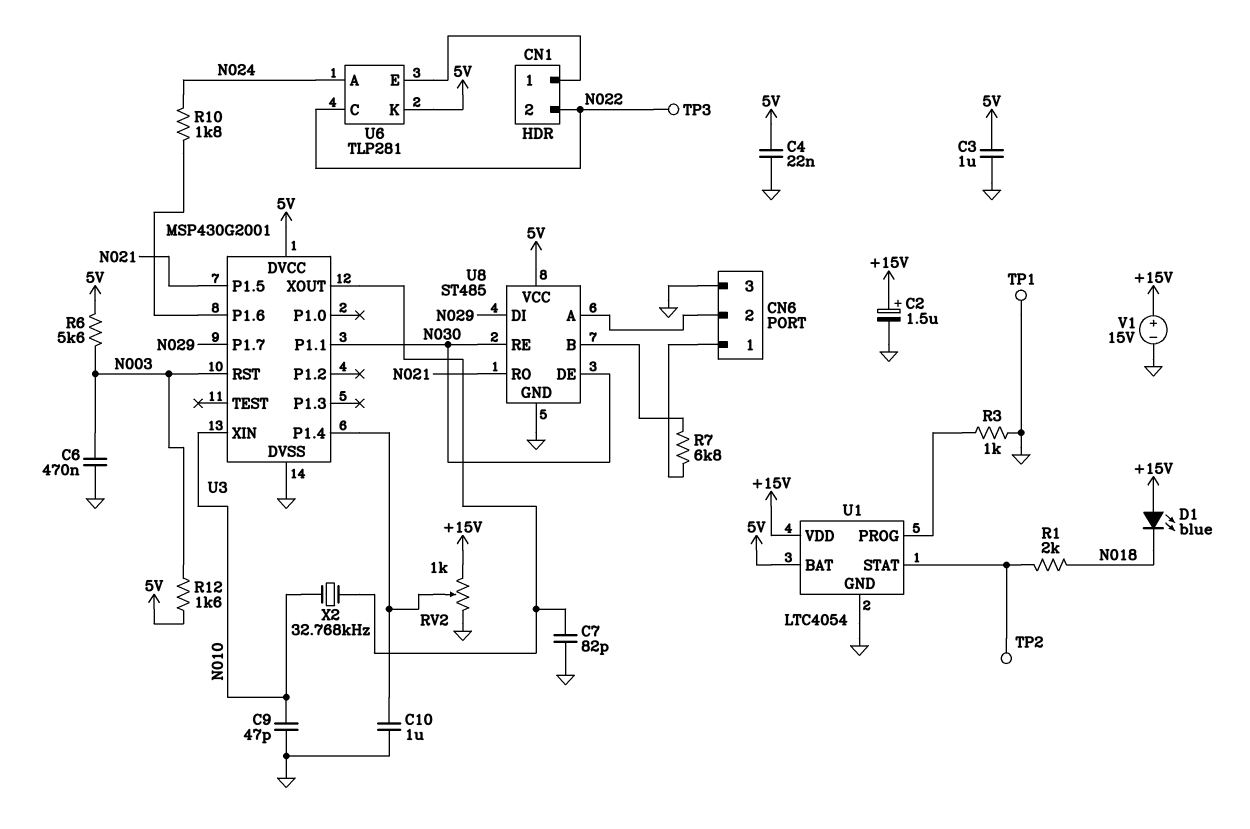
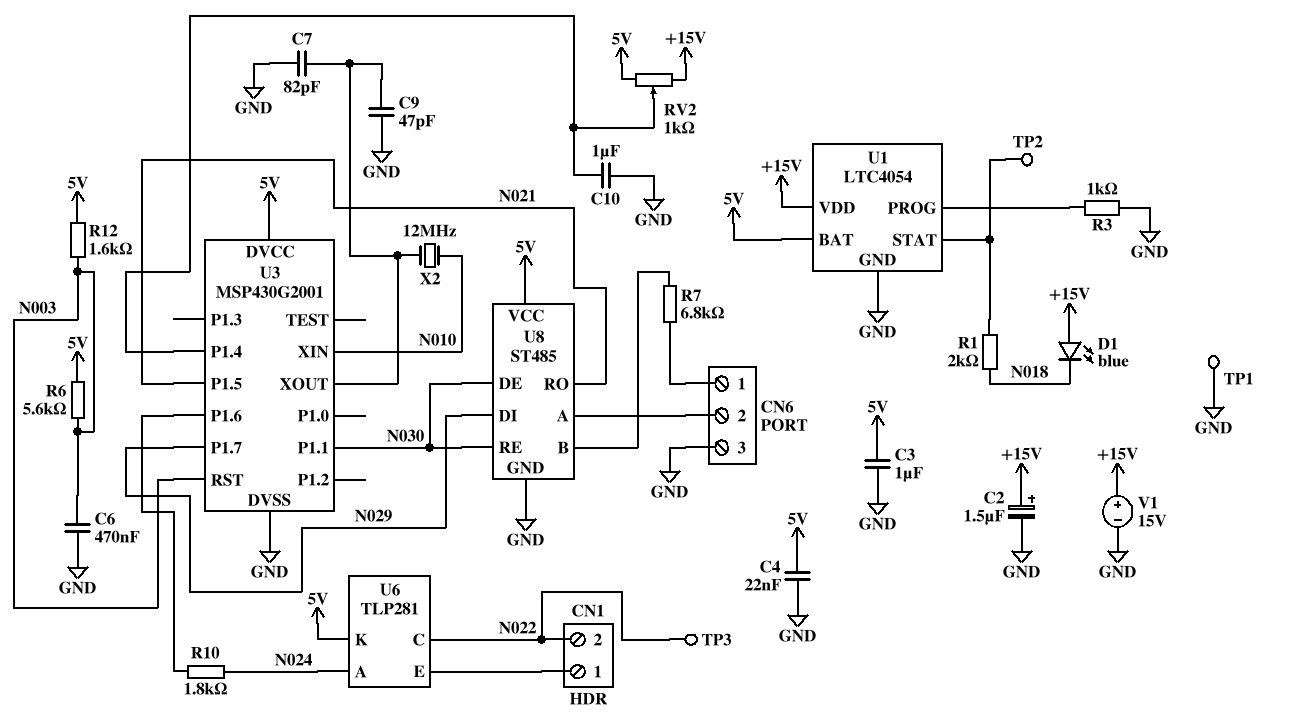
C9: 47pF (GND, N010) -> 47pF (GND, U3/XOUT)
RV2: 1k (+15V, GND, wiper U3/P1.4) -> 1k (+15V, 5V, wiper U3/P1.4)
X2: 32.768kHz (N010, U3/XOUT) -> 12MHz (N010, U3/XOUT)

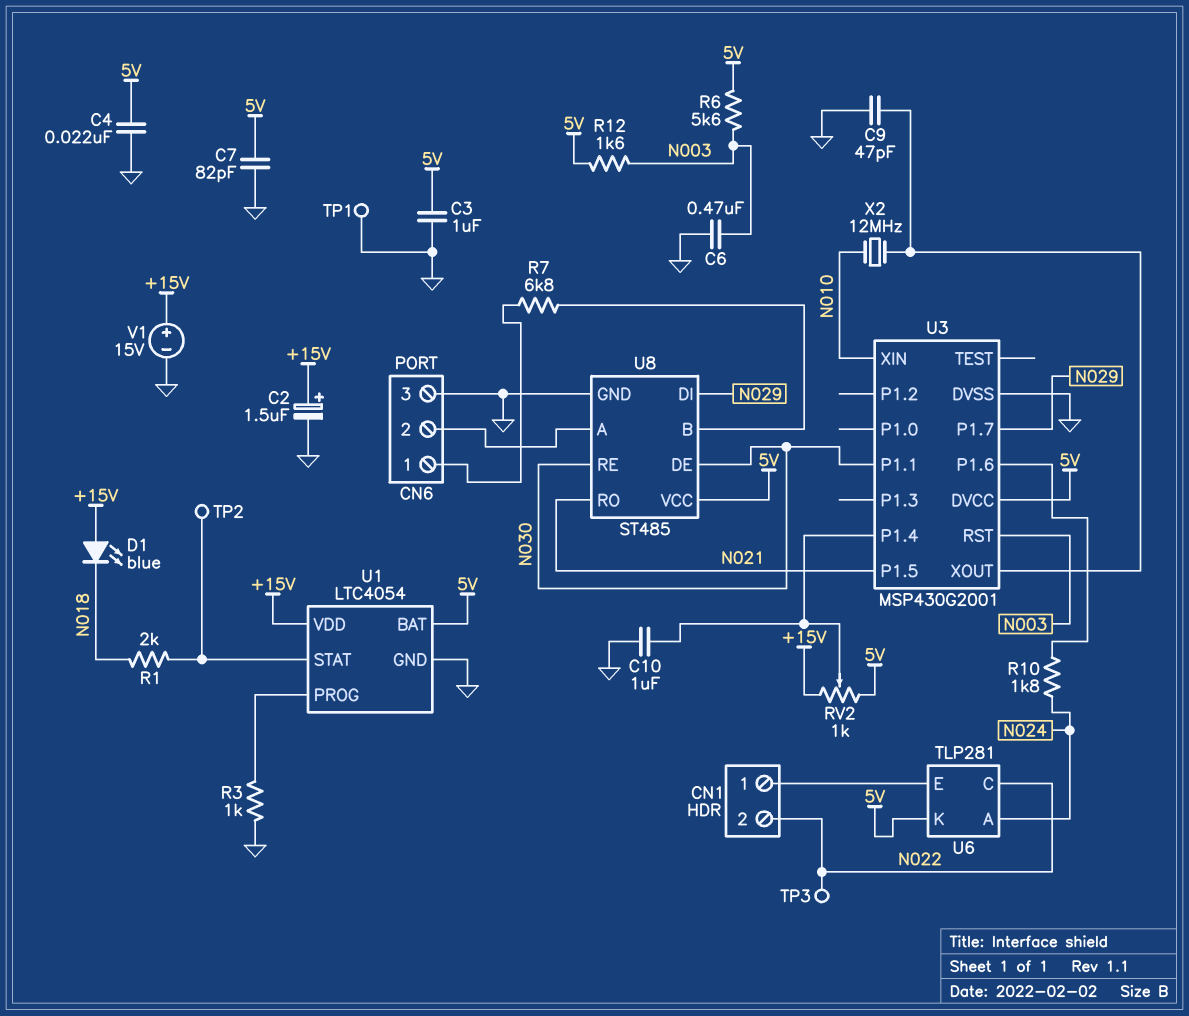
C7: 82pF (GND, U3/XOUT) -> 82pF (5V, GND)

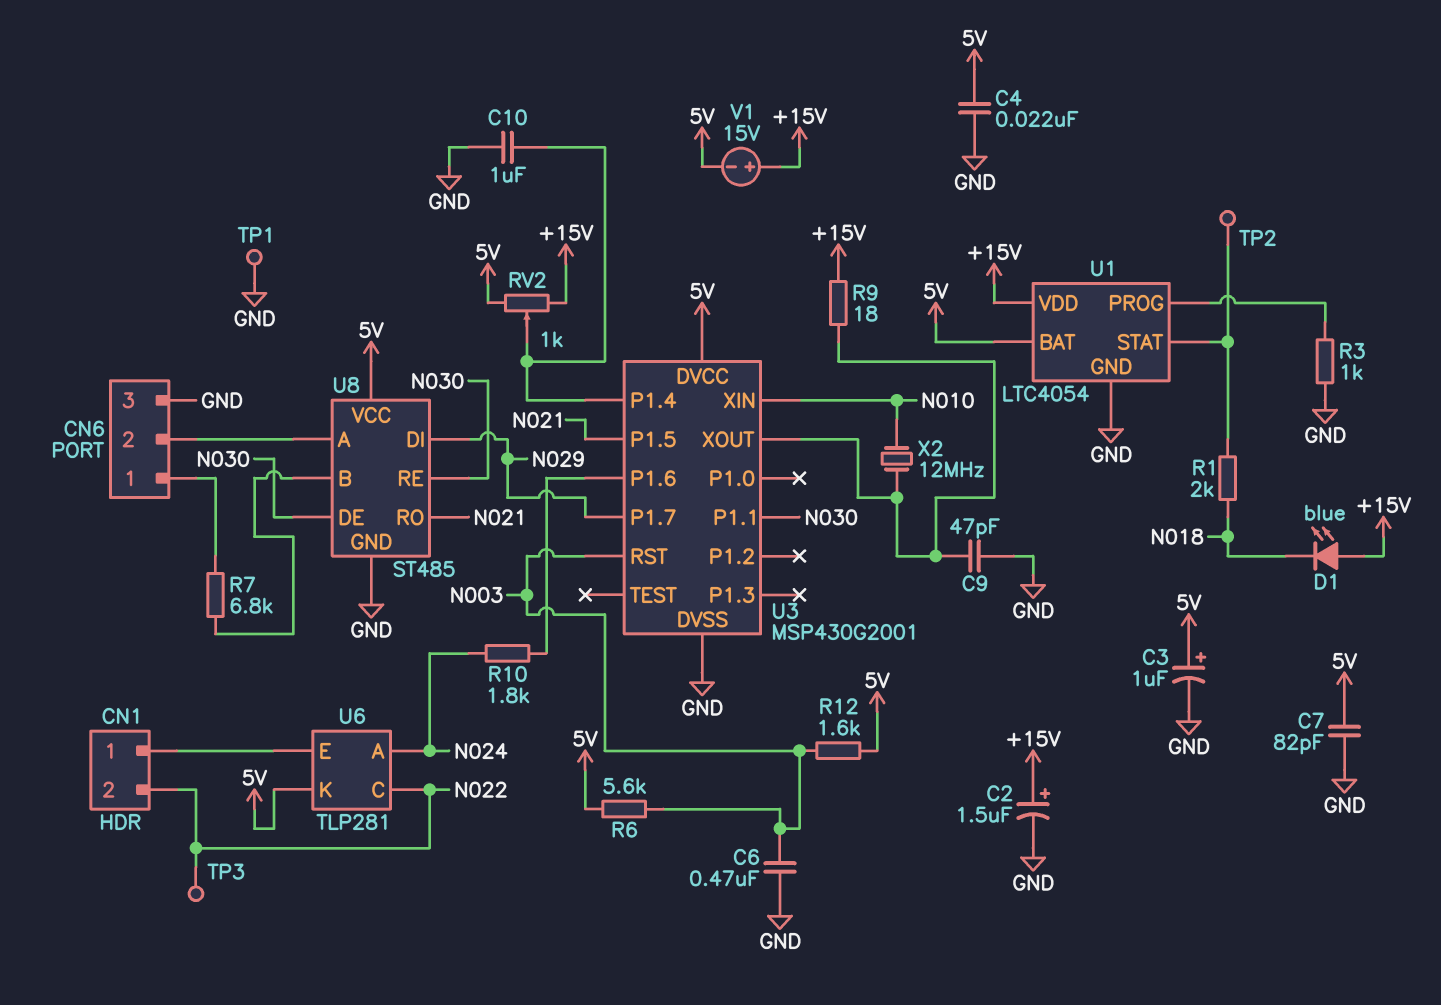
C3: 1uF (5V, GND) -> 1uF (plus 5V, minus GND)
R9: none -> 18 (+15V, U3/XOUT)
V1: 15V (plus +15V, minus GND) -> 15V (plus +15V, minus 5V)

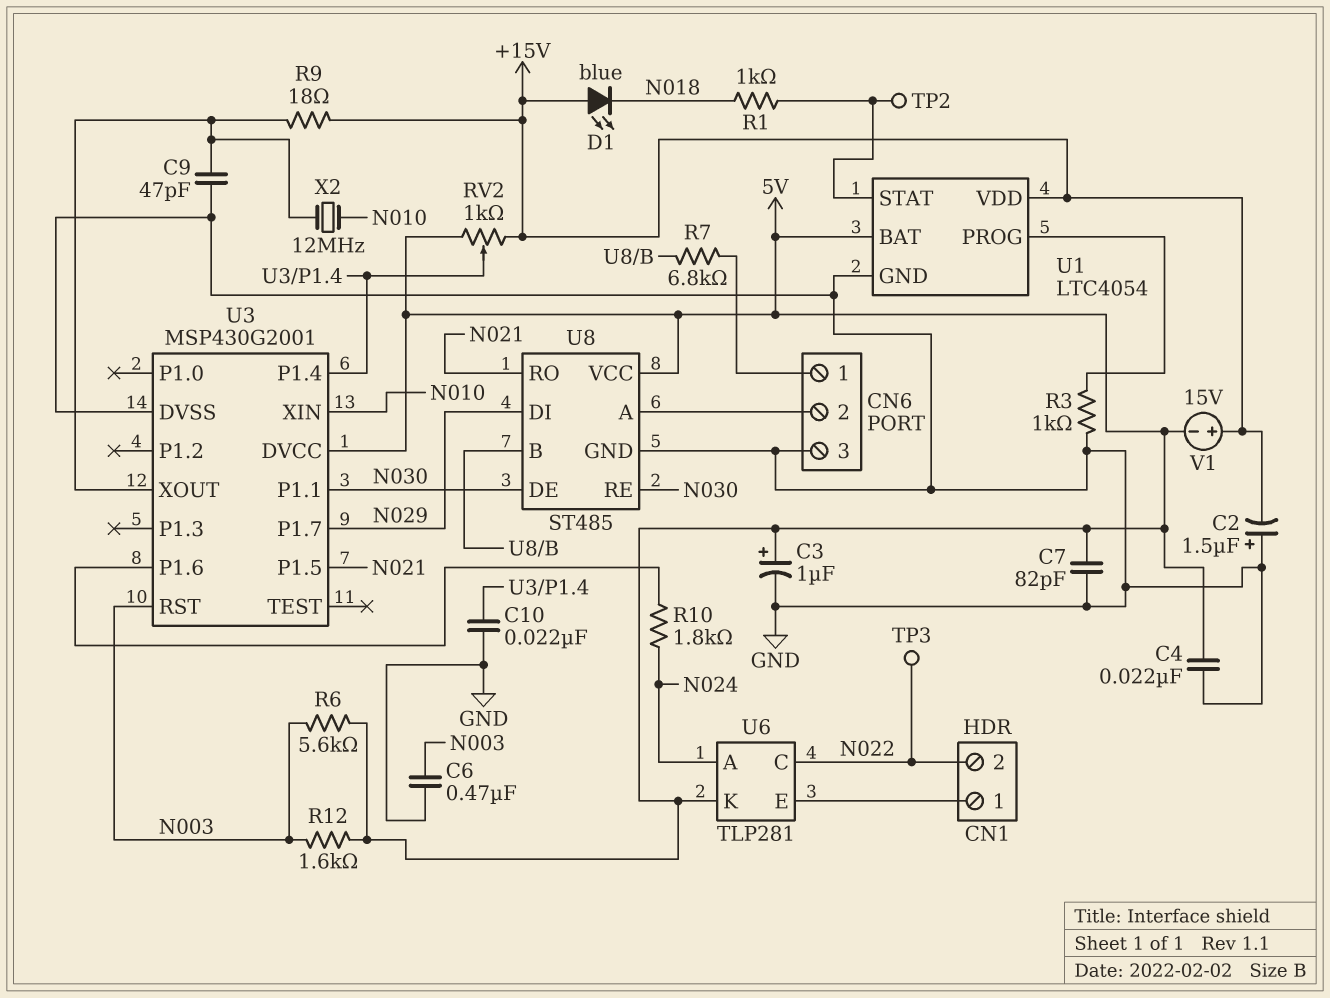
C2: 1.5uF (plus +15V, minus GND) -> 1.5uF (plus GND, minus +15V)
C10: 1uF (GND, U3/P1.4) -> 22nF (GND, U3/P1.4)
R1: 2k (N018, U1/STAT) -> 1k (N018, U1/STAT)
TP1: test point (GND) -> none

